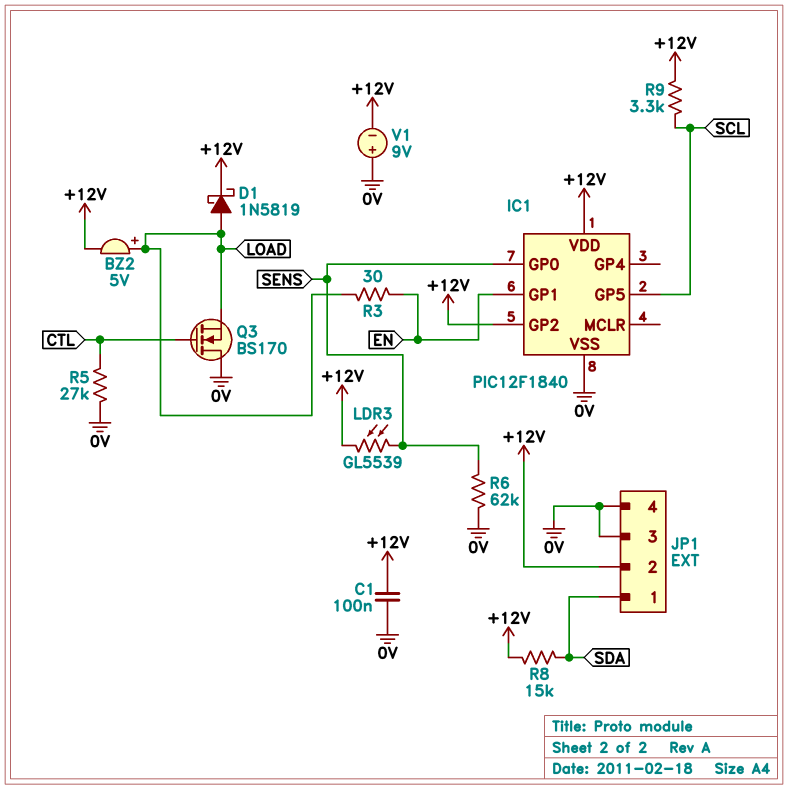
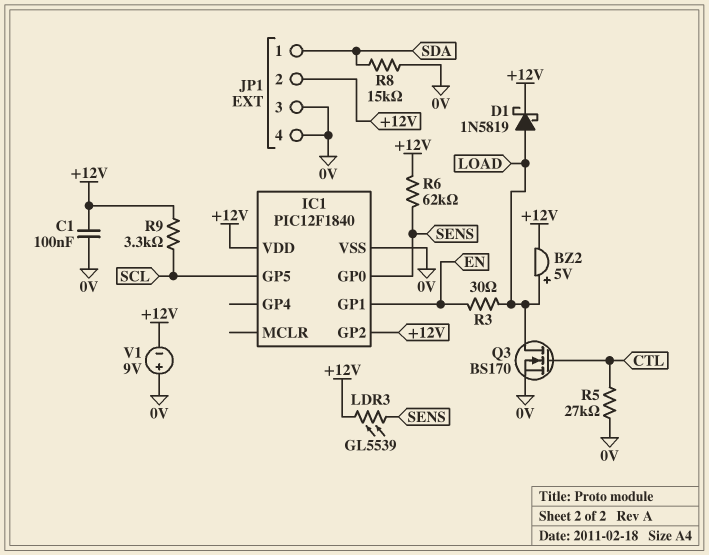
Q3: NMOS BS170 (G CTL, D 0V, S LOAD) -> NMOS BS170 (G CTL, D LOAD, S 0V)
R6: 62k (0V, SENS) -> 62k (+12V, SENS)
R8: 15k (+12V, SDA) -> 15k (0V, SDA)

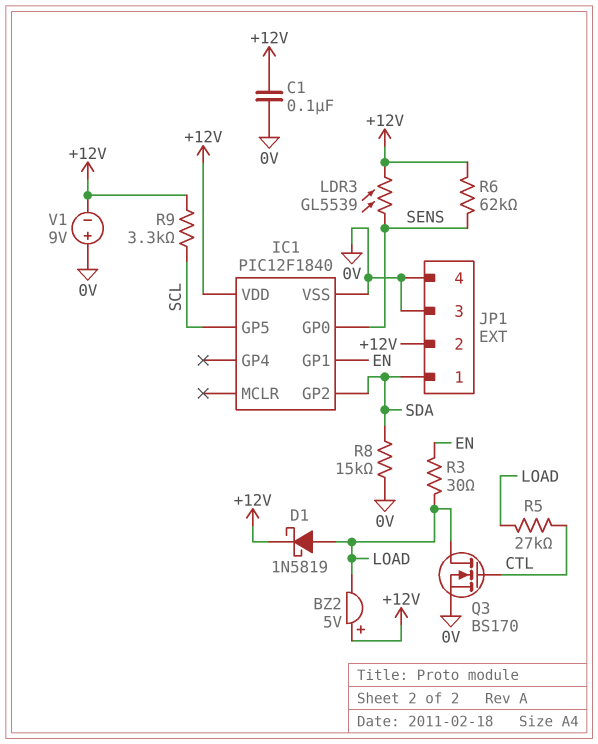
BZ2: buzzer 5V (plus LOAD, minus +12V) -> buzzer 5V (plus +12V, minus LOAD)
IC1 pin GP2: +12V -> SDA
R5: 27k (0V, CTL) -> 27k (CTL, LOAD)

